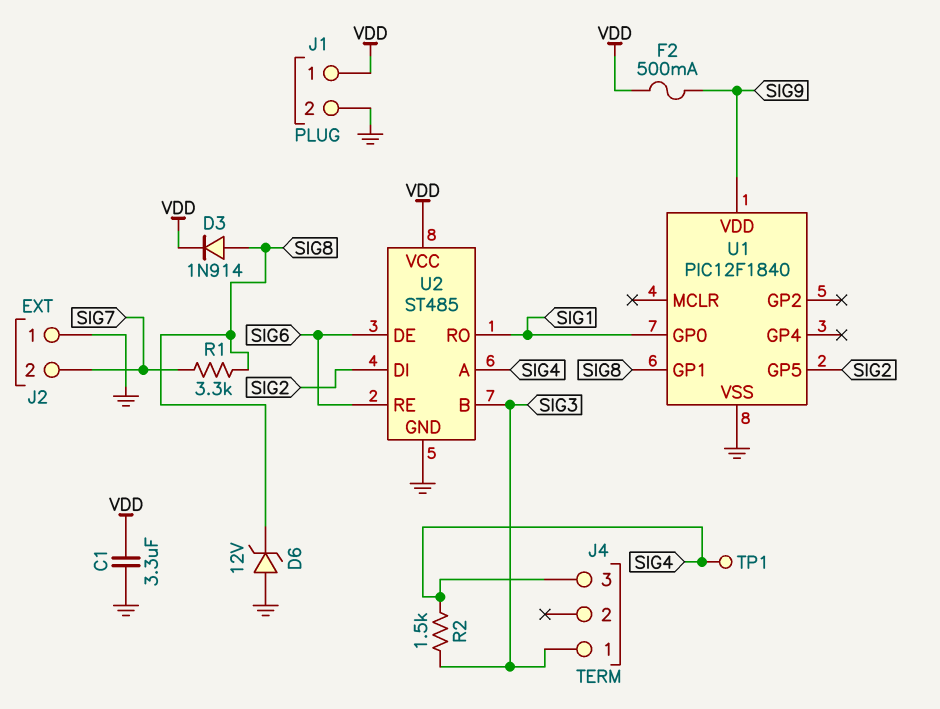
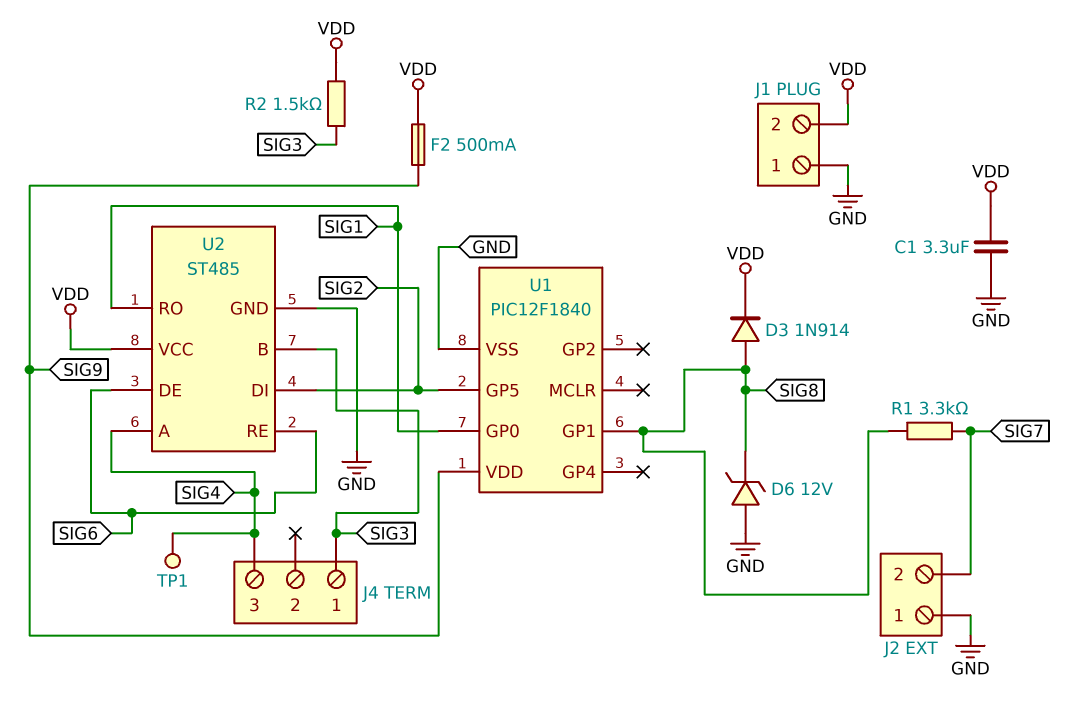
J1 pin 1: VDD -> GND
J1 pin 2: GND -> VDD
R2: 1.5k (SIG3, SIG4) -> 1.5k (SIG3, VDD)

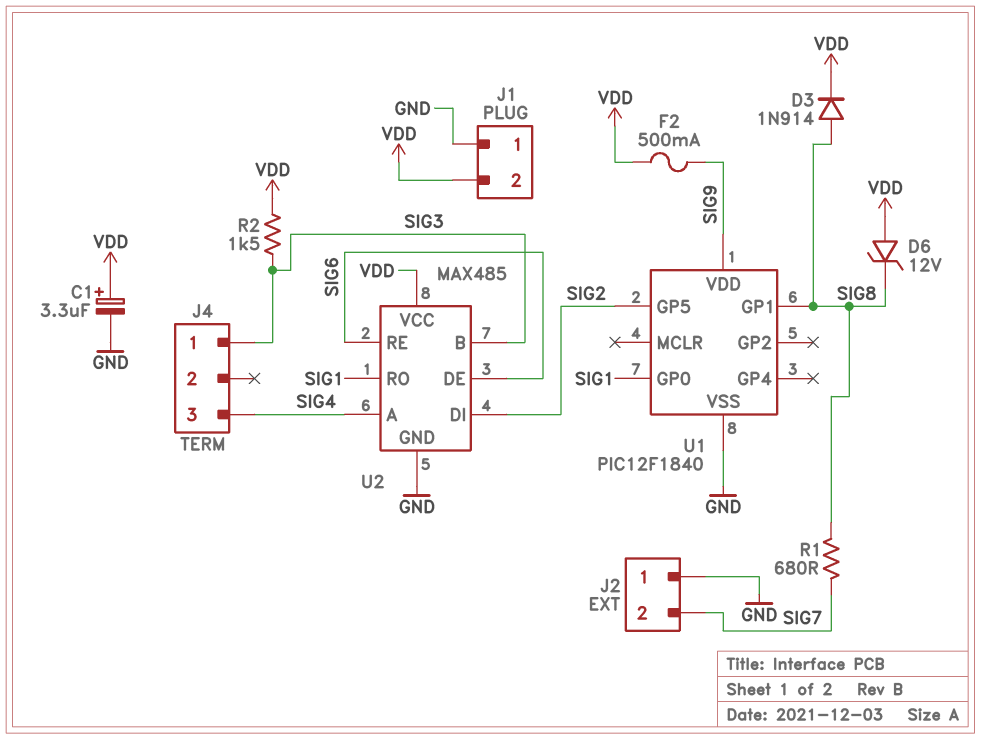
C1: 3.3uF (GND, VDD) -> 3.3uF (plus VDD, minus GND)
D6: zener 12V (A GND, K SIG8) -> zener 12V (A VDD, K SIG8)
R1: 3.3k (SIG7, SIG8) -> 680 (SIG7, SIG8)
TP1: test point (SIG4) -> none
U2: ST485 -> MAX485

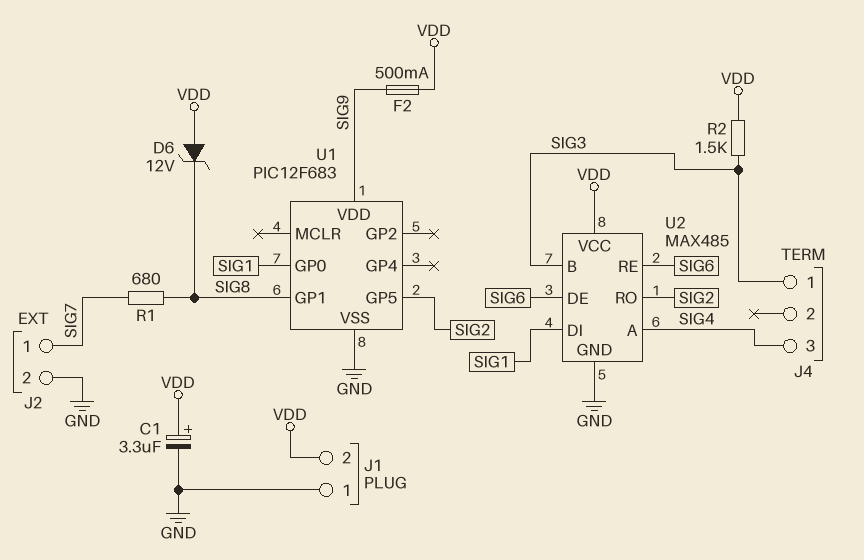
D3: diode 1N914 (A SIG8, K VDD) -> none
J2 pin 1: GND -> SIG7
J2 pin 2: SIG7 -> GND
U1: PIC12F1840 -> PIC12F683
U2 pin DI: SIG2 -> SIG1
U2 pin RO: SIG1 -> SIG2

